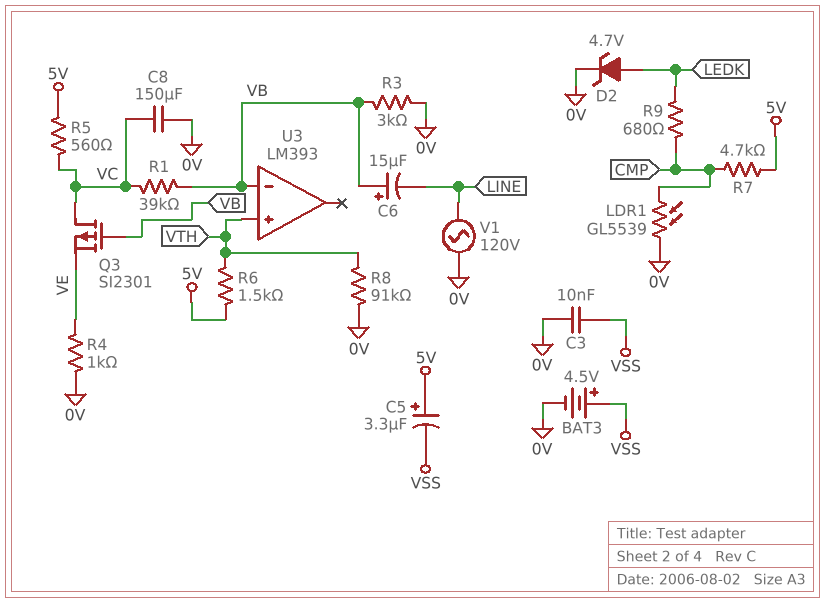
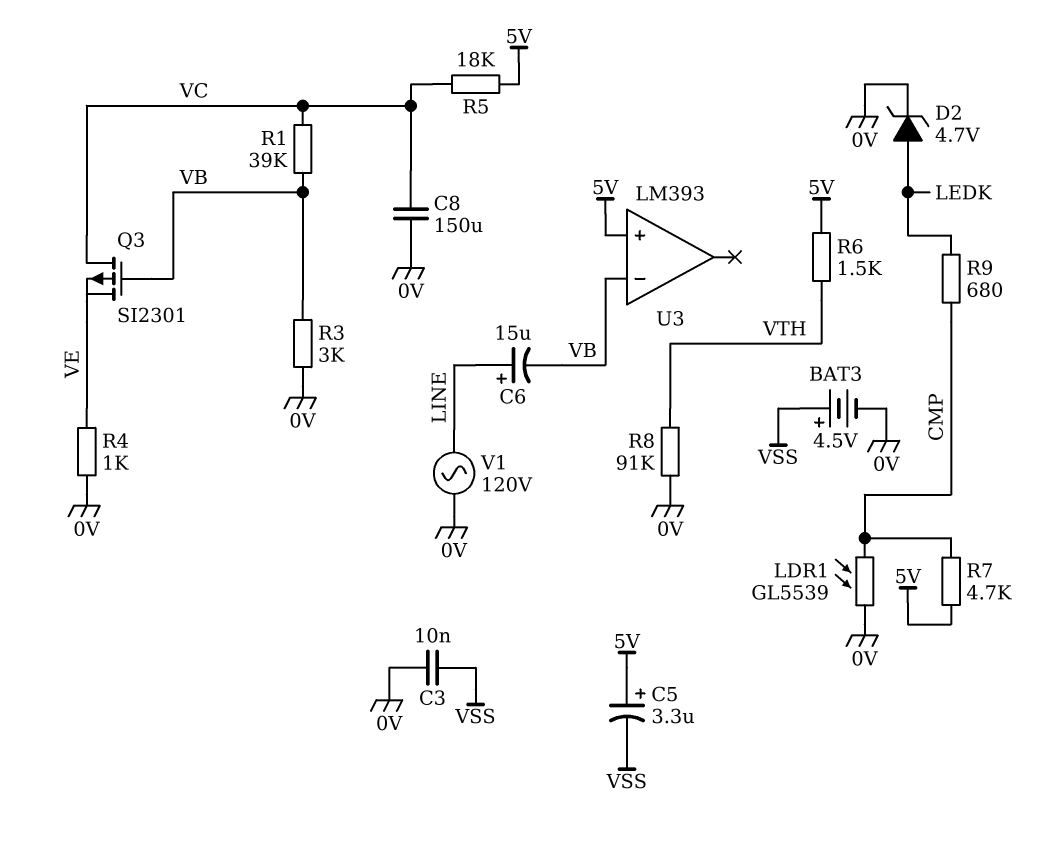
C6: 15uF (plus VB, minus LINE) -> 15uF (plus LINE, minus VB)
R5: 560 (5V, VC) -> 18k (5V, VC)
U3 pin in+: VTH -> 5V

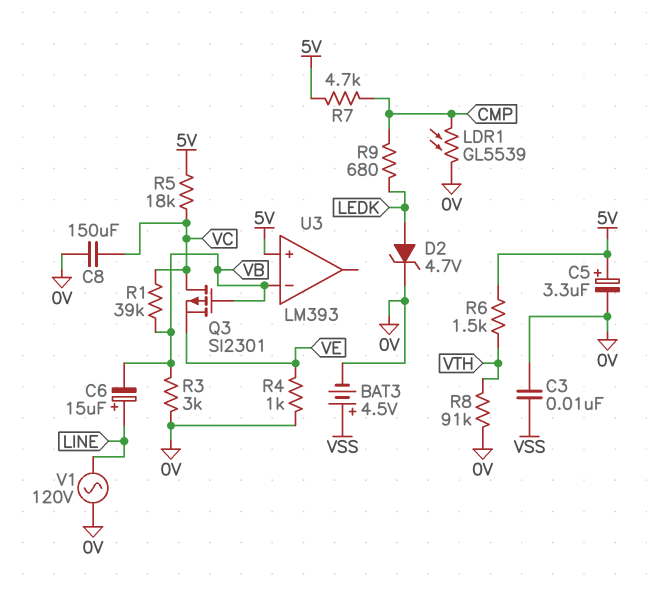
C5: 3.3uF (plus 5V, minus VSS) -> 3.3uF (plus 5V, minus 0V)

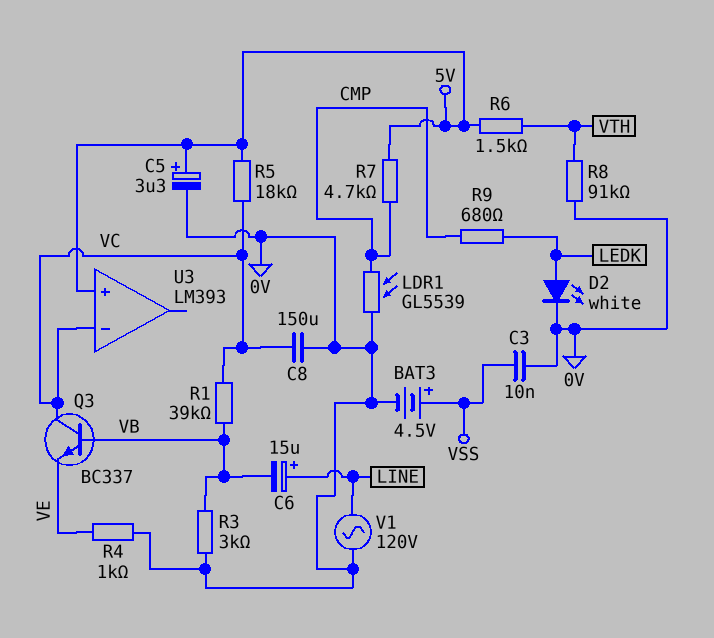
D2: zener 4.7V (A LEDK, K 0V) -> LED white (A LEDK, K 0V)
Q3: PMOS SI2301 (G VB, D VC, S VE) -> NPN BC337 (B VB, C VC, E VE)
U3 pin in-: VB -> VC

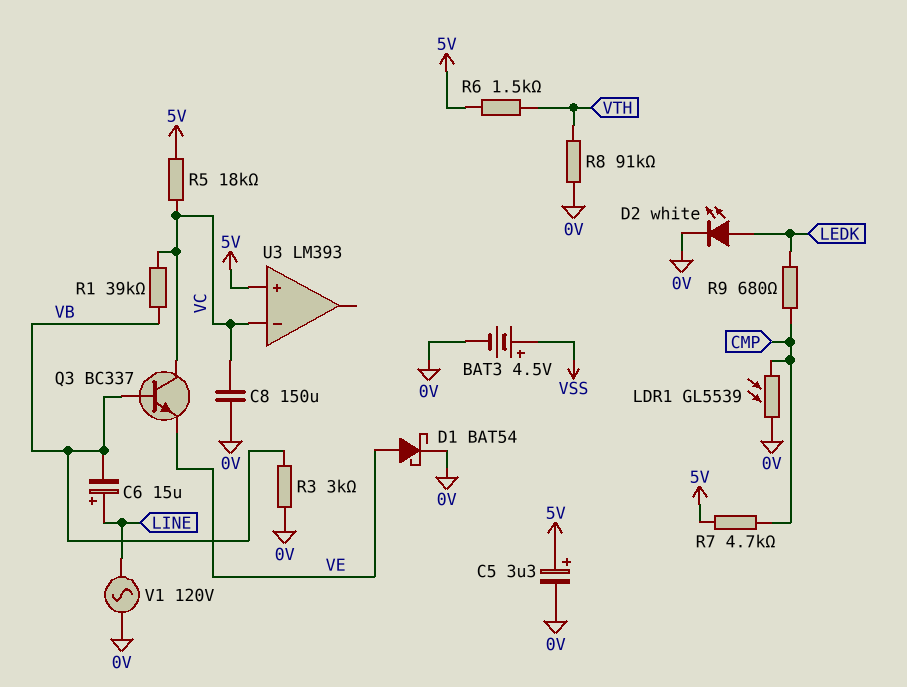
C3: 10nF (0V, VSS) -> none
D1: none -> schottky BAT54 (A VE, K 0V)
R4: 1k (0V, VE) -> none

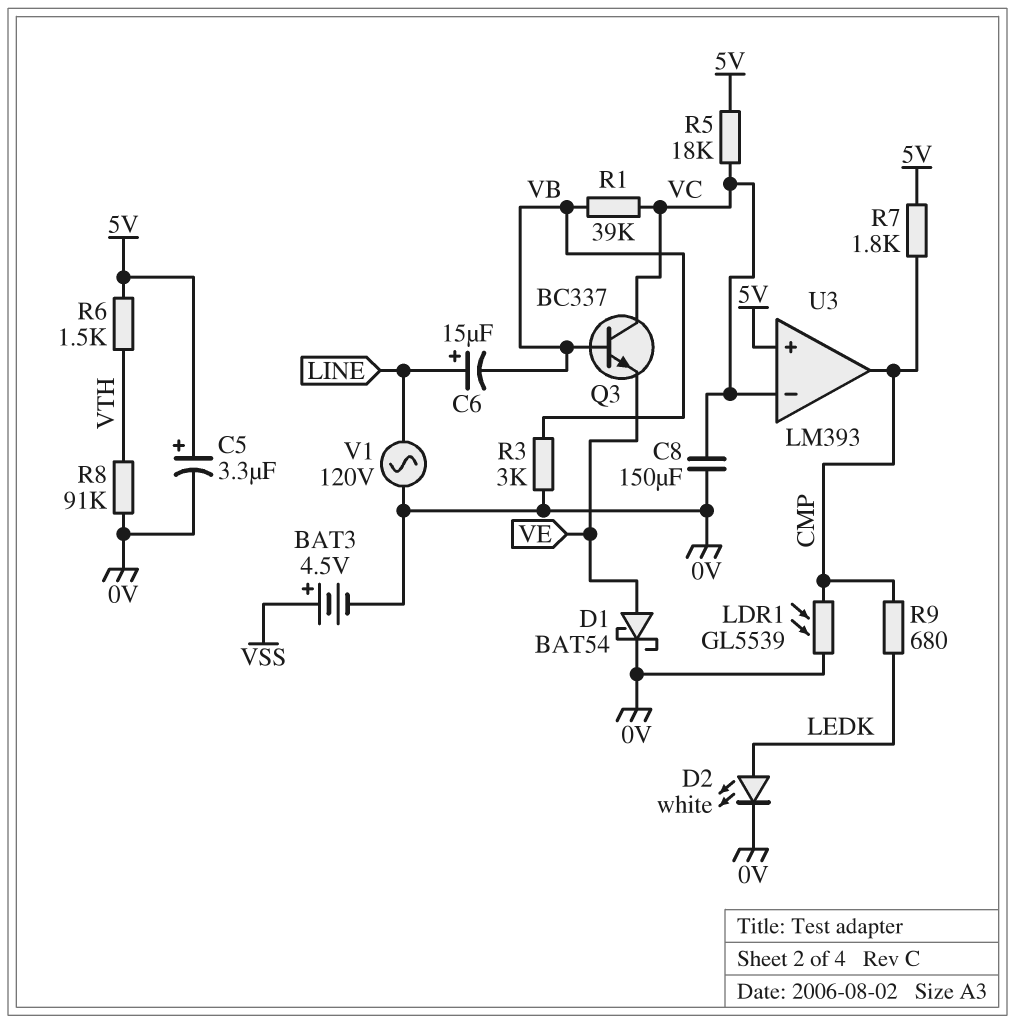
R7: 4.7k (5V, CMP) -> 1.8k (5V, CMP)
U3 pin out: none -> CMP

